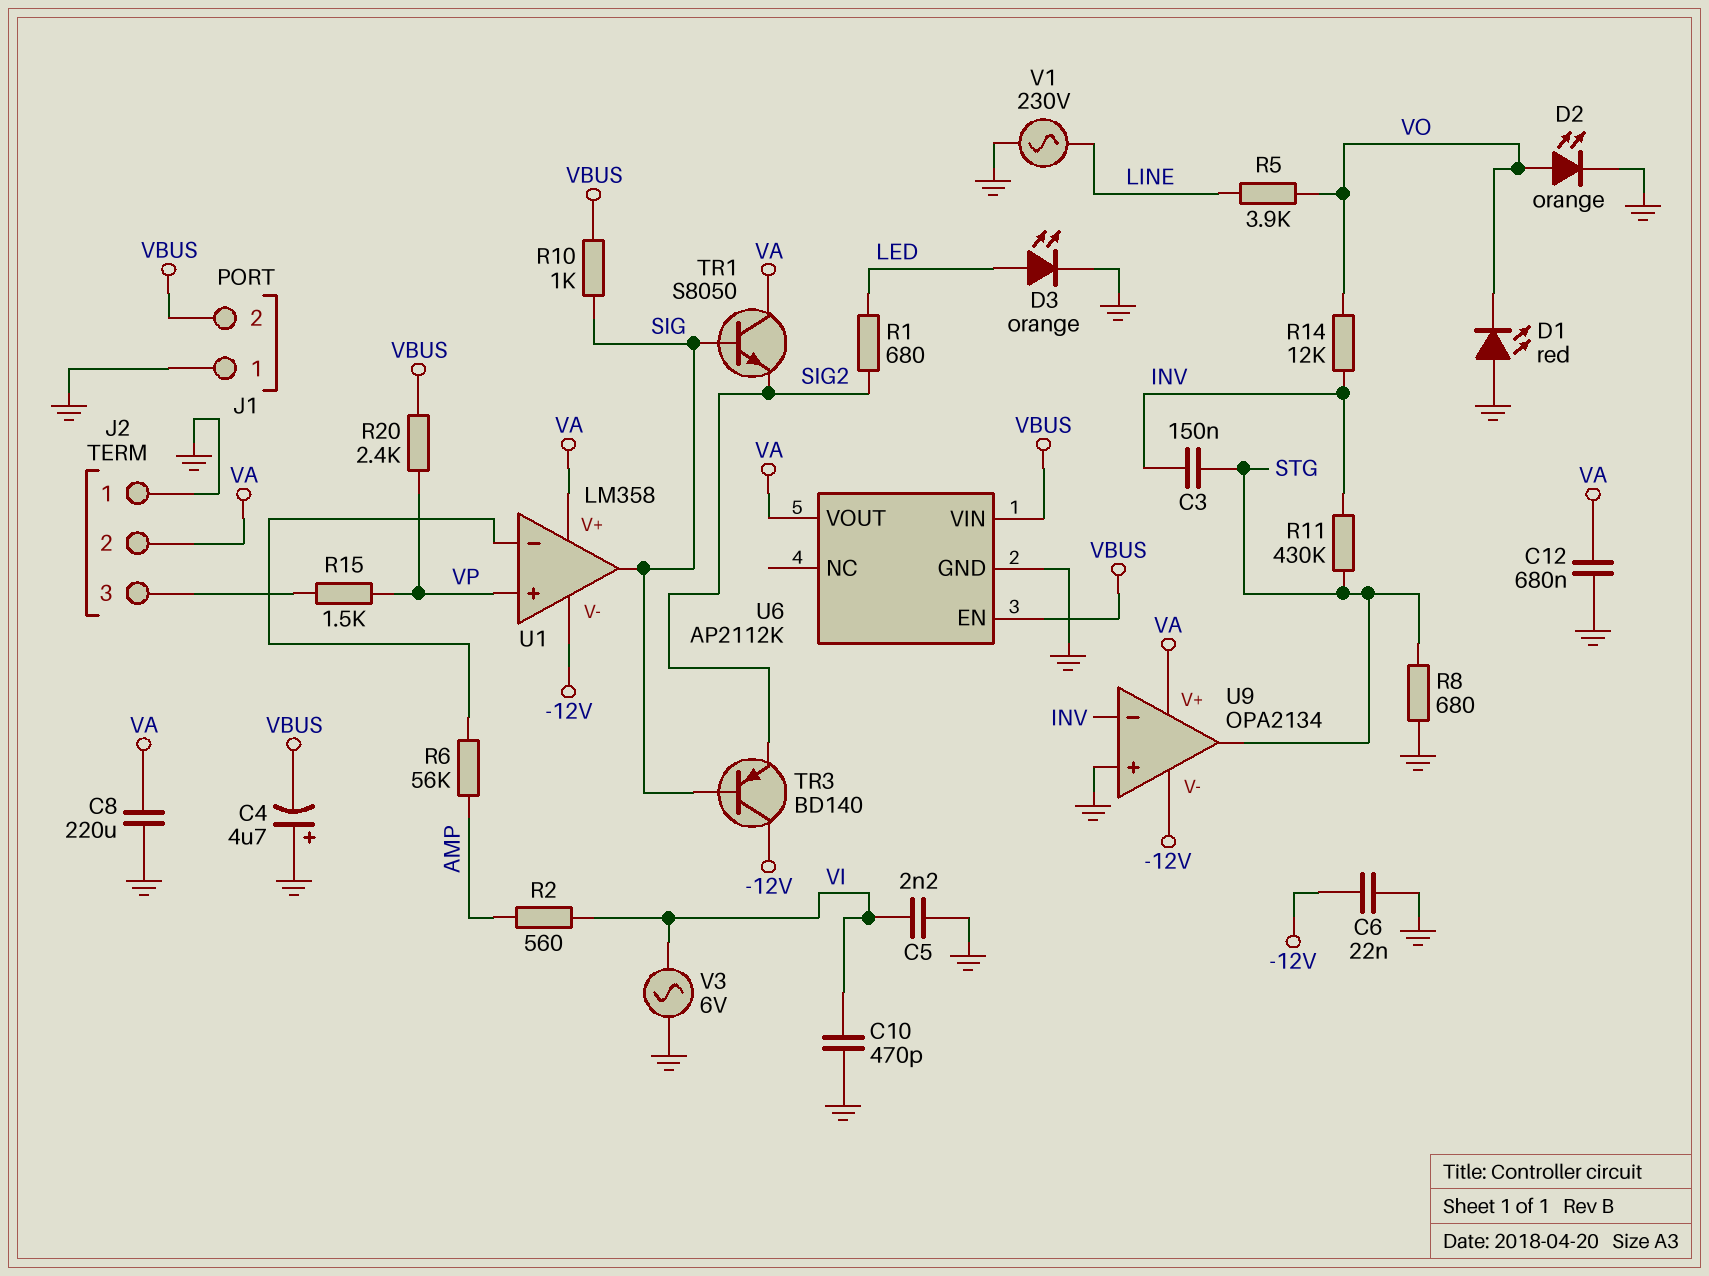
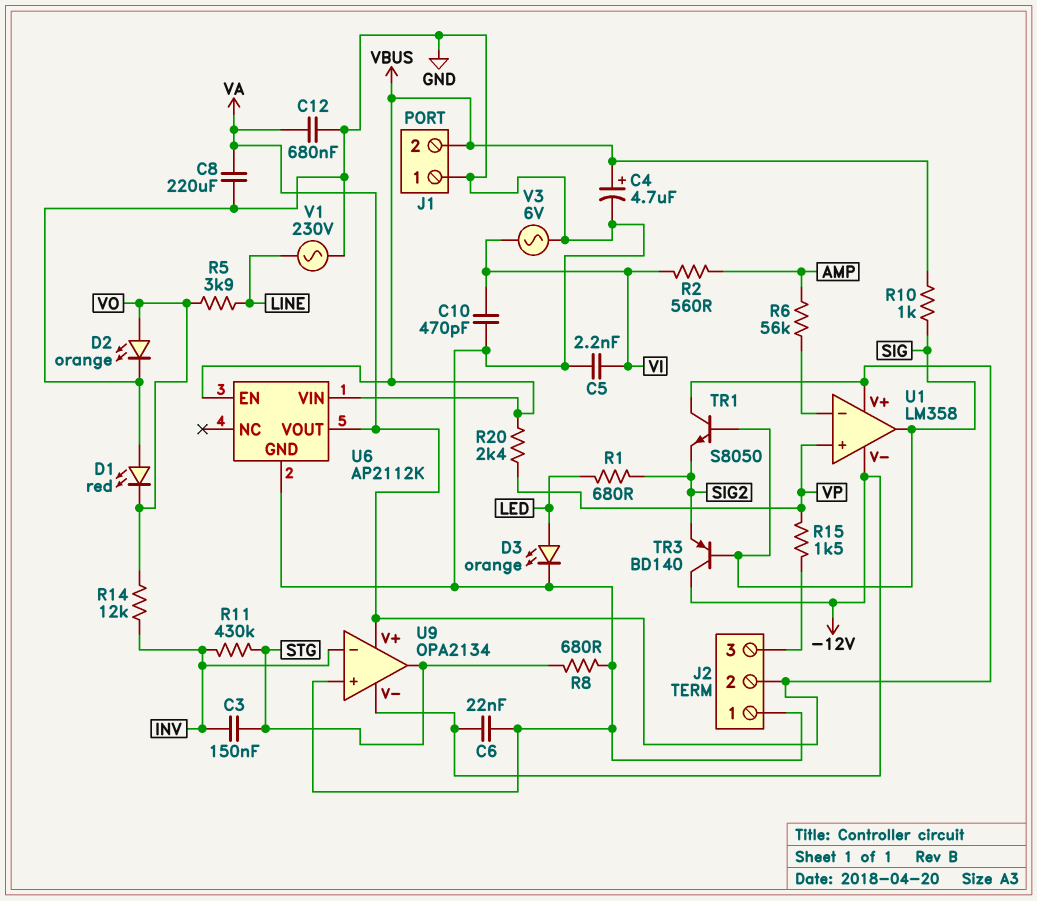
C4: 4.7uF (plus GND, minus VBUS) -> 4.7uF (plus VBUS, minus GND)

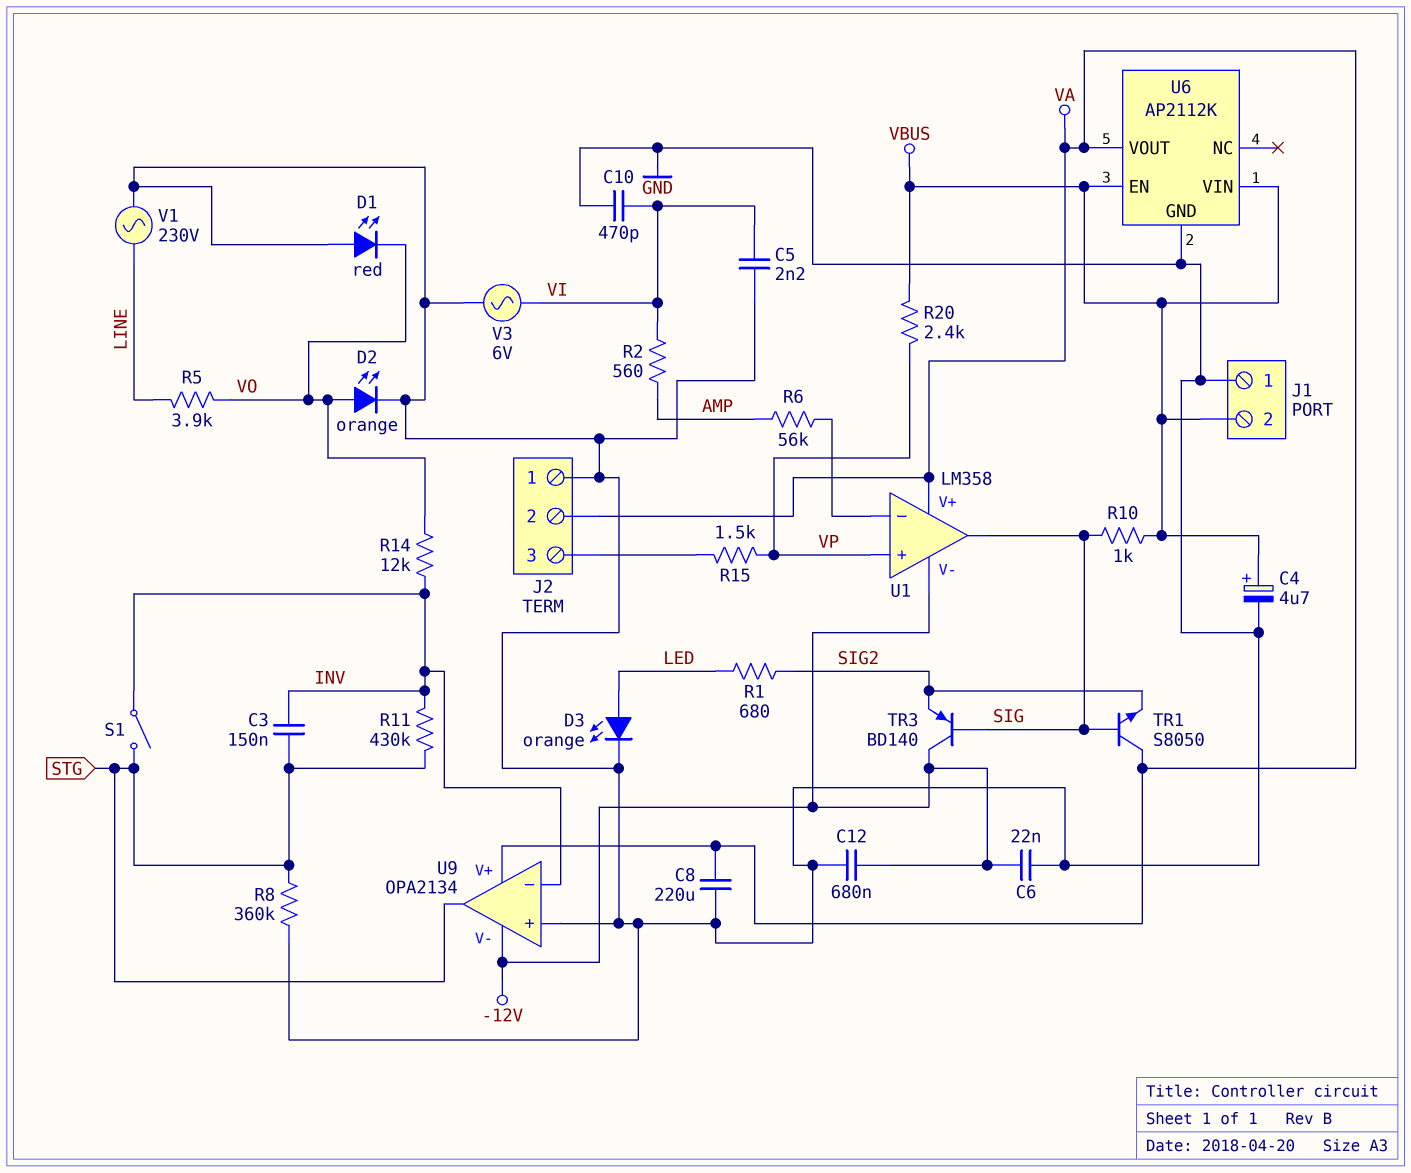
C12: 680nF (GND, VA) -> 680nF (-12V, GND)
R8: 680 (GND, STG) -> 360k (GND, STG)
S1: none -> switch (INV, STG)

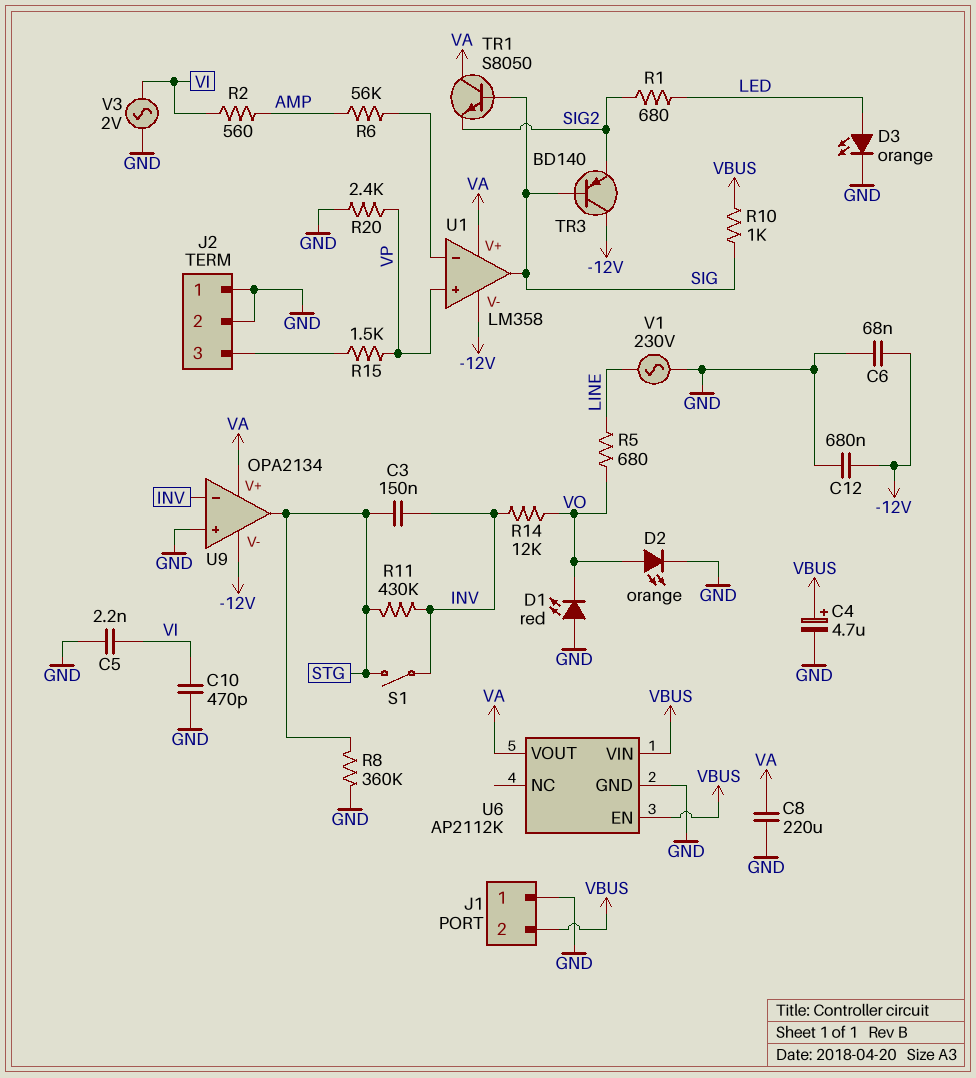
C6: 22nF (-12V, GND) -> 68nF (-12V, GND)
J2 pin 2: VA -> GND
R5: 3.9k (LINE, VO) -> 680 (LINE, VO)
R20: 2.4k (VBUS, VP) -> 2.4k (GND, VP)
V3: AC 6V (GND, VI) -> AC 2V (GND, VI)

